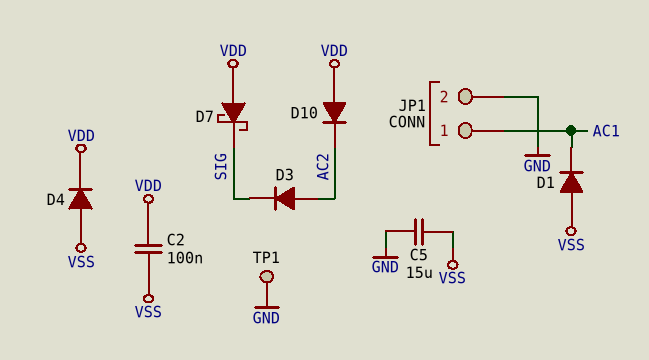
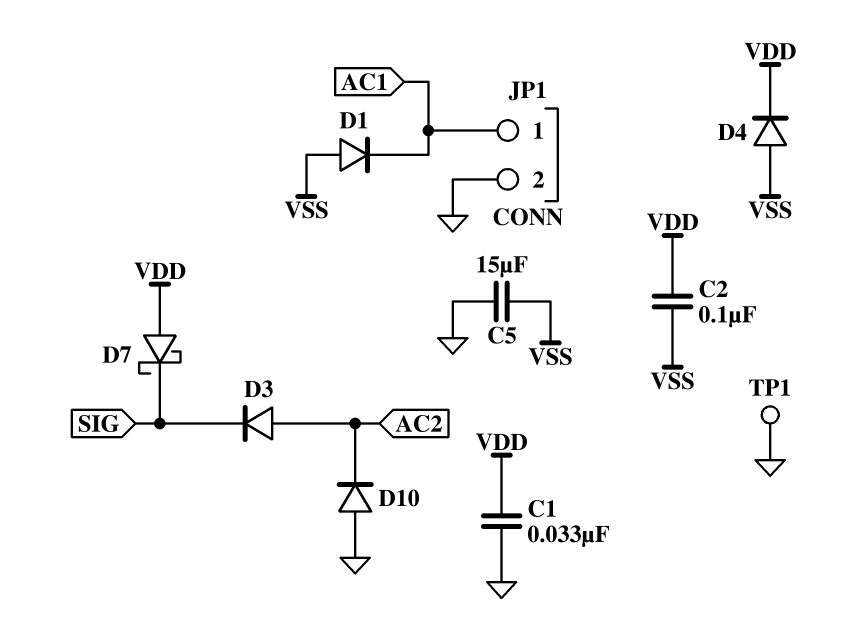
C1: none -> 33nF (GND, VDD)
D10: diode (A VDD, K AC2) -> diode (A GND, K AC2)

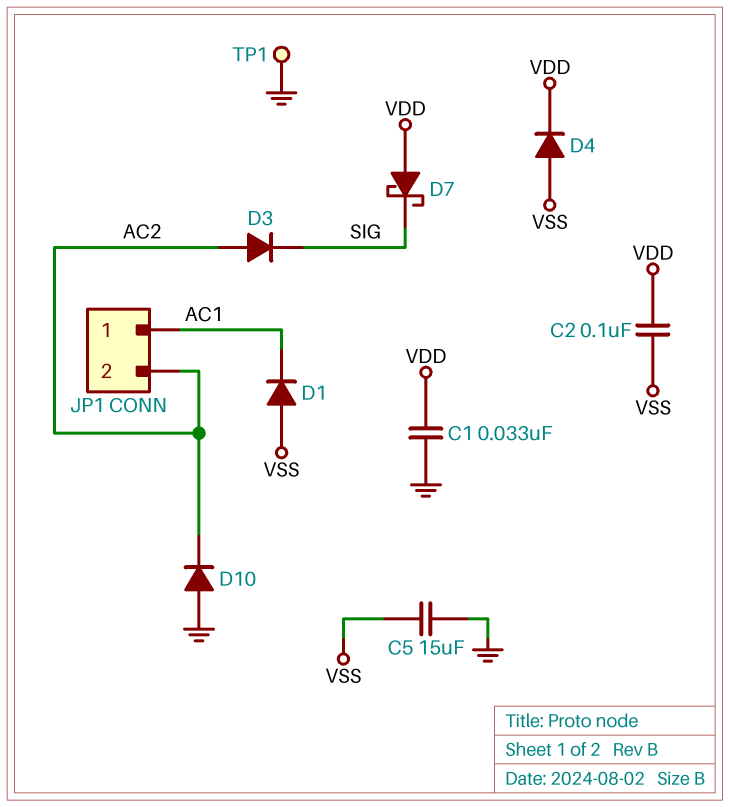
JP1 pin 2: GND -> AC2

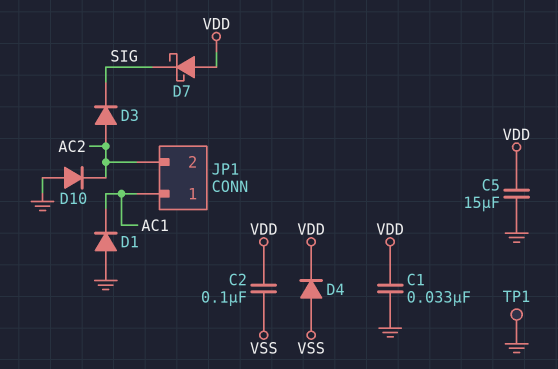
C5: 15uF (GND, VSS) -> 15uF (GND, VDD)
D1: diode (A VSS, K AC1) -> diode (A GND, K AC1)

